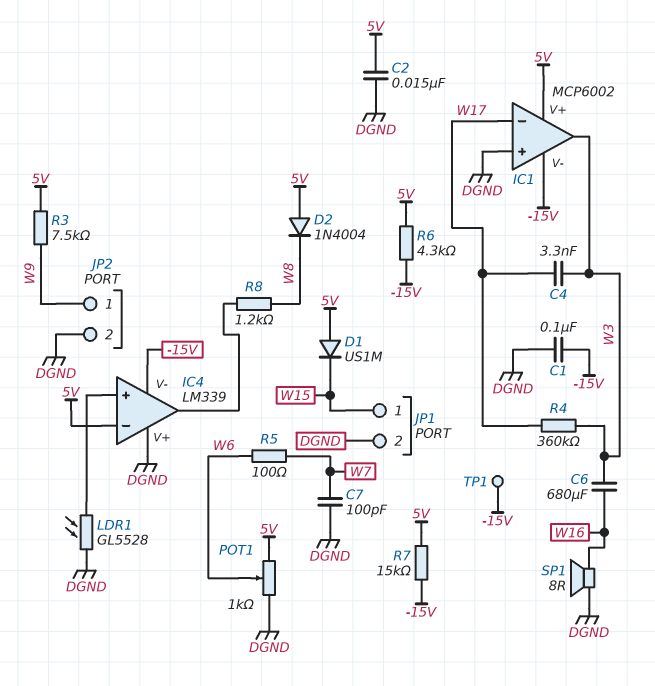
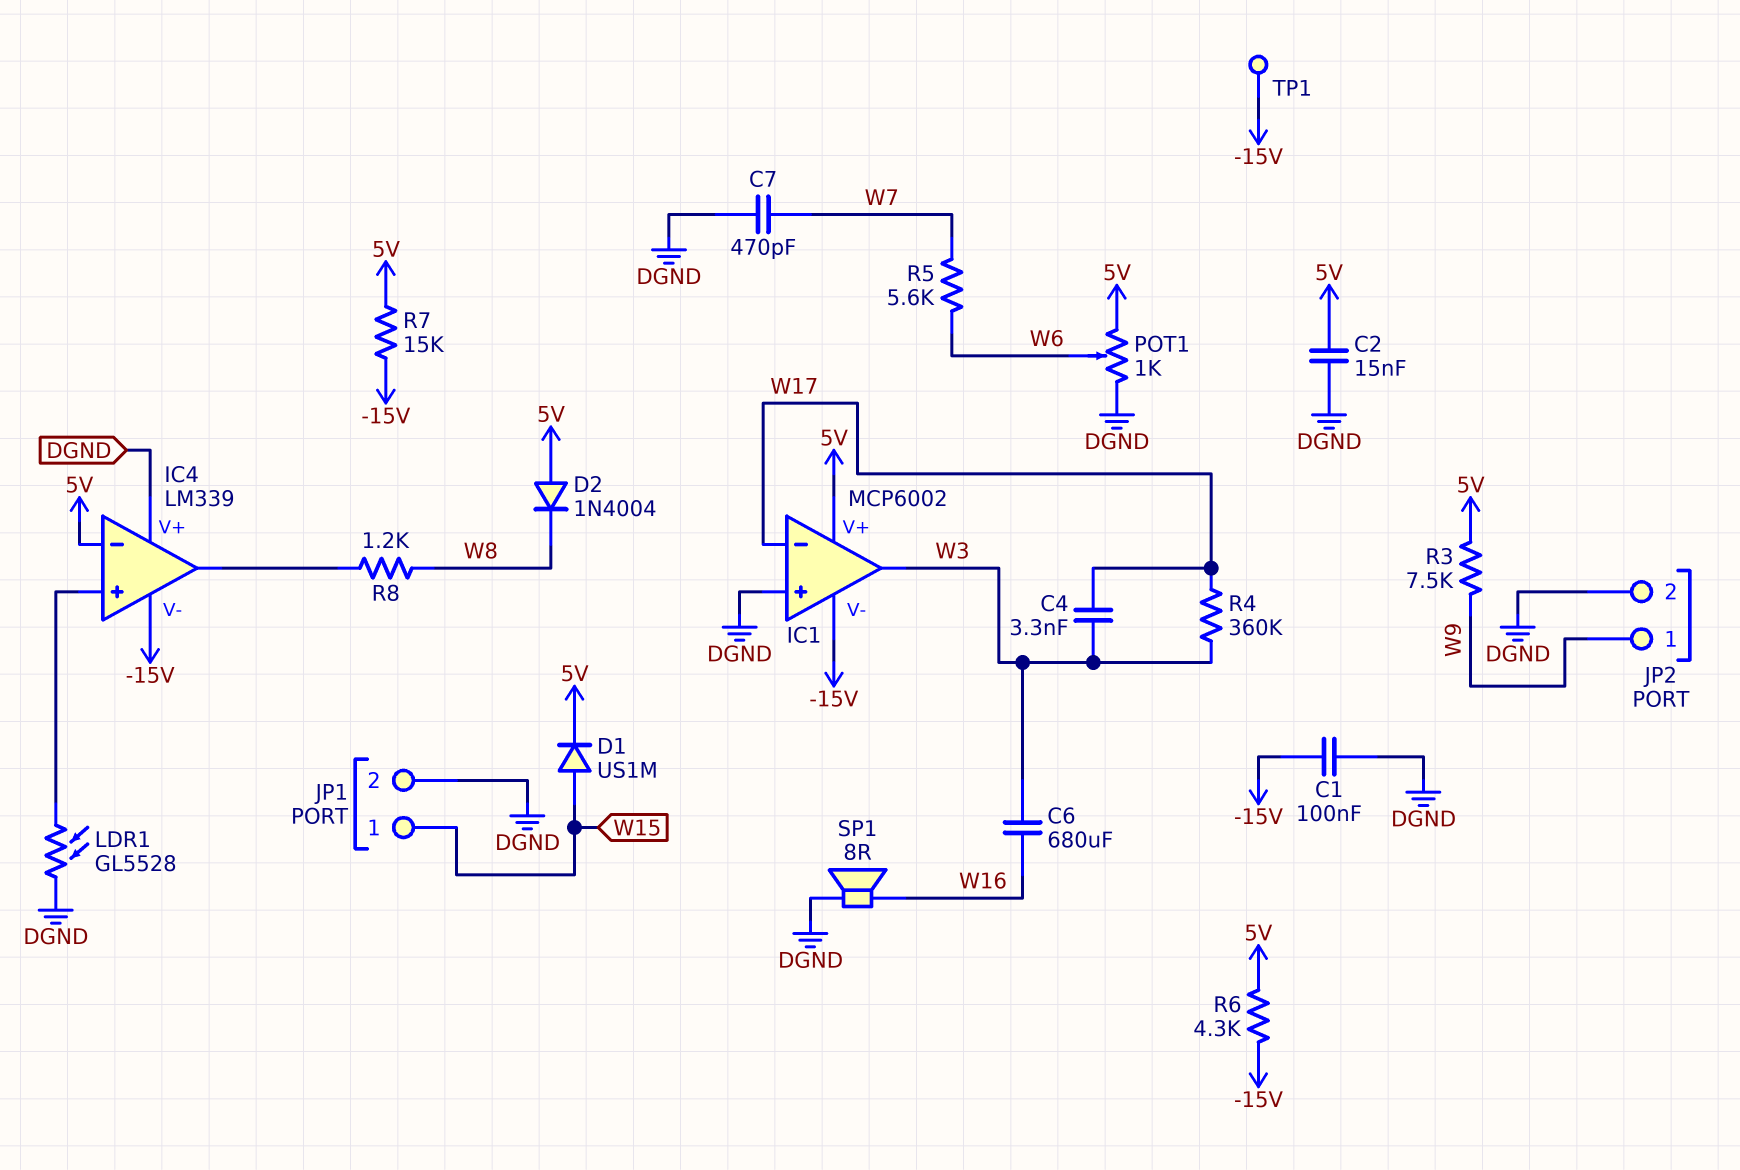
C7: 100pF (DGND, W7) -> 470pF (DGND, W7)
D1: diode US1M (A 5V, K W15) -> diode US1M (A W15, K 5V)
R5: 100 (W6, W7) -> 5.6k (W6, W7)

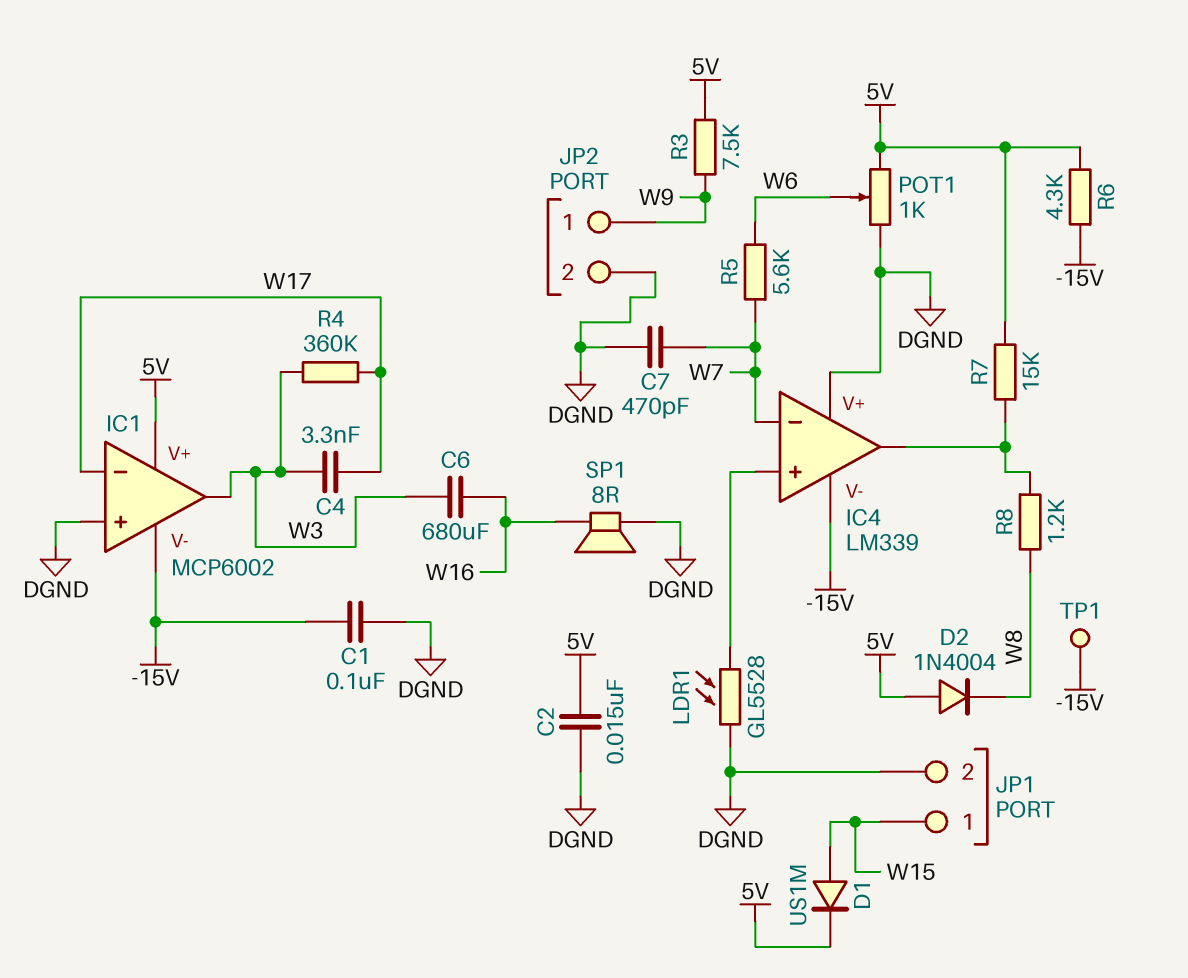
IC4 pin in-: 5V -> W7
R7: 15k (-15V, 5V) -> 15k (5V, IC4/out)

